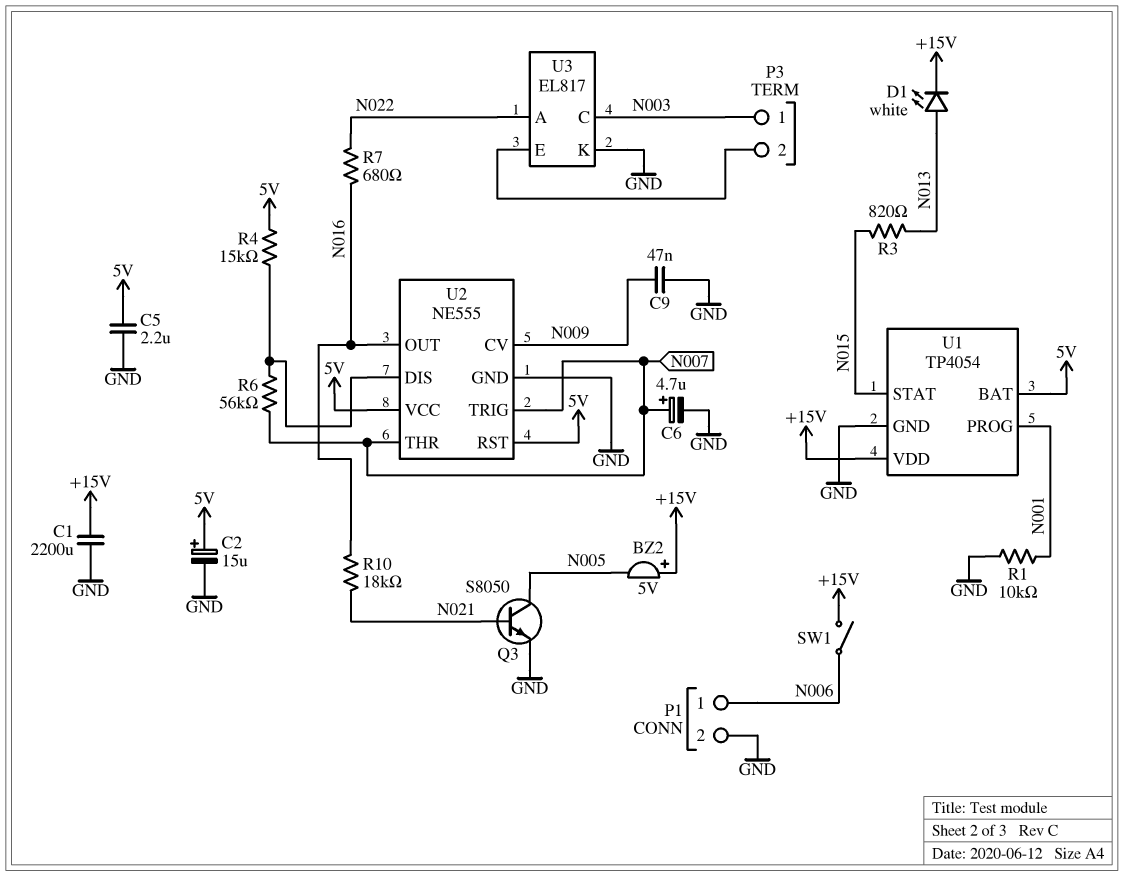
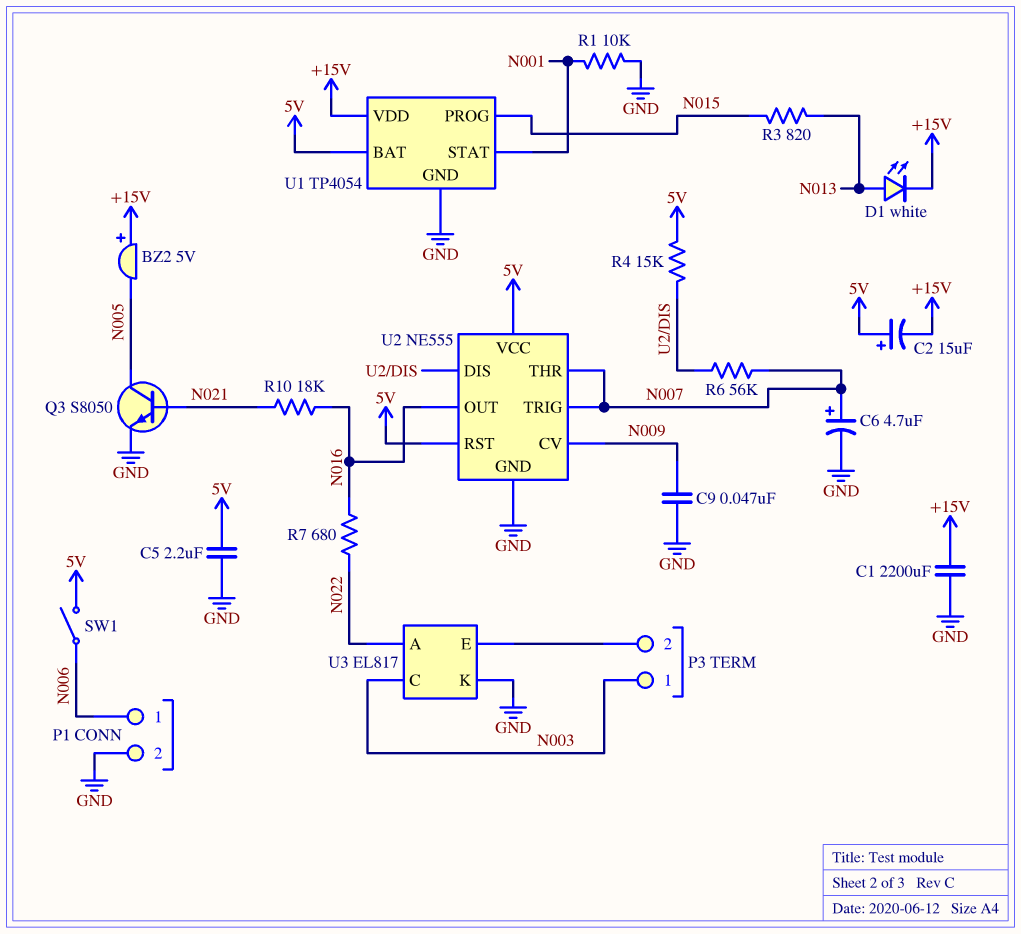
C2: 15uF (plus 5V, minus GND) -> 15uF (plus 5V, minus +15V)
SW1: switch (+15V, N006) -> switch (5V, N006)
U1 pin PROG: N001 -> N015
U1 pin STAT: N015 -> N001

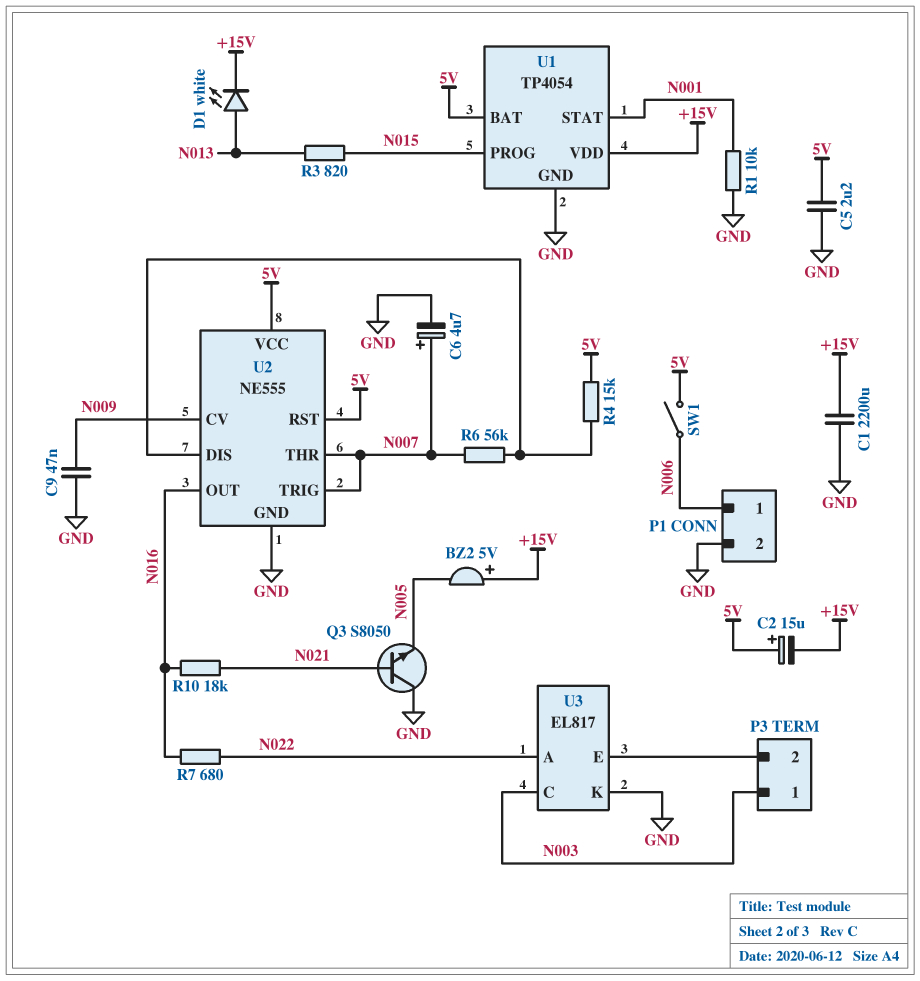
Q3: NPN S8050 (B N021, C N005, E GND) -> NPN S8050 (B N021, C GND, E N005)

